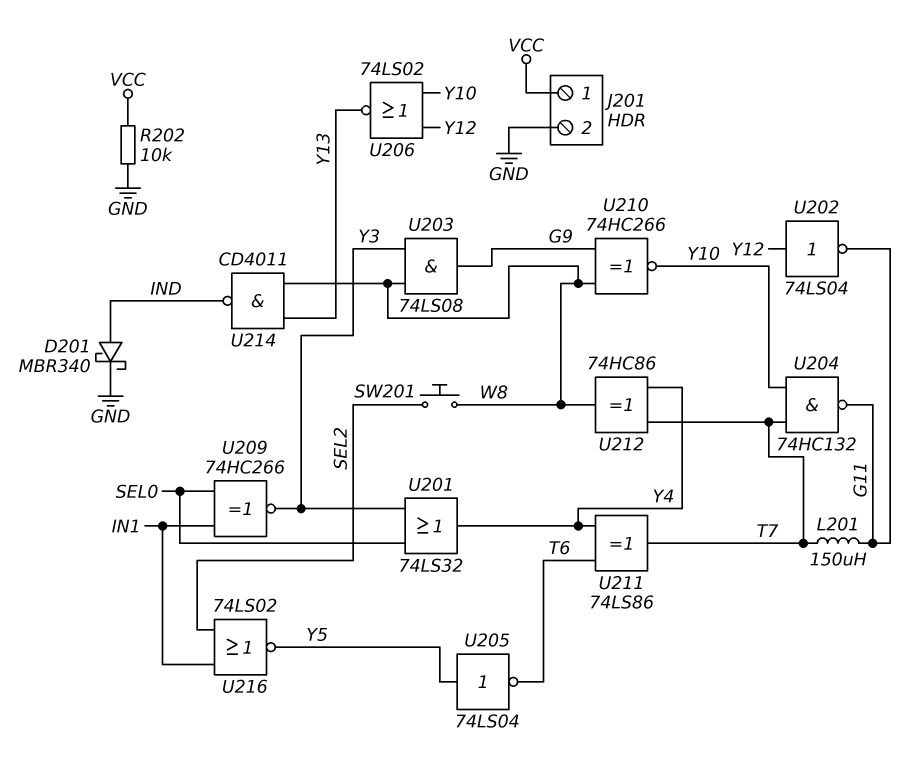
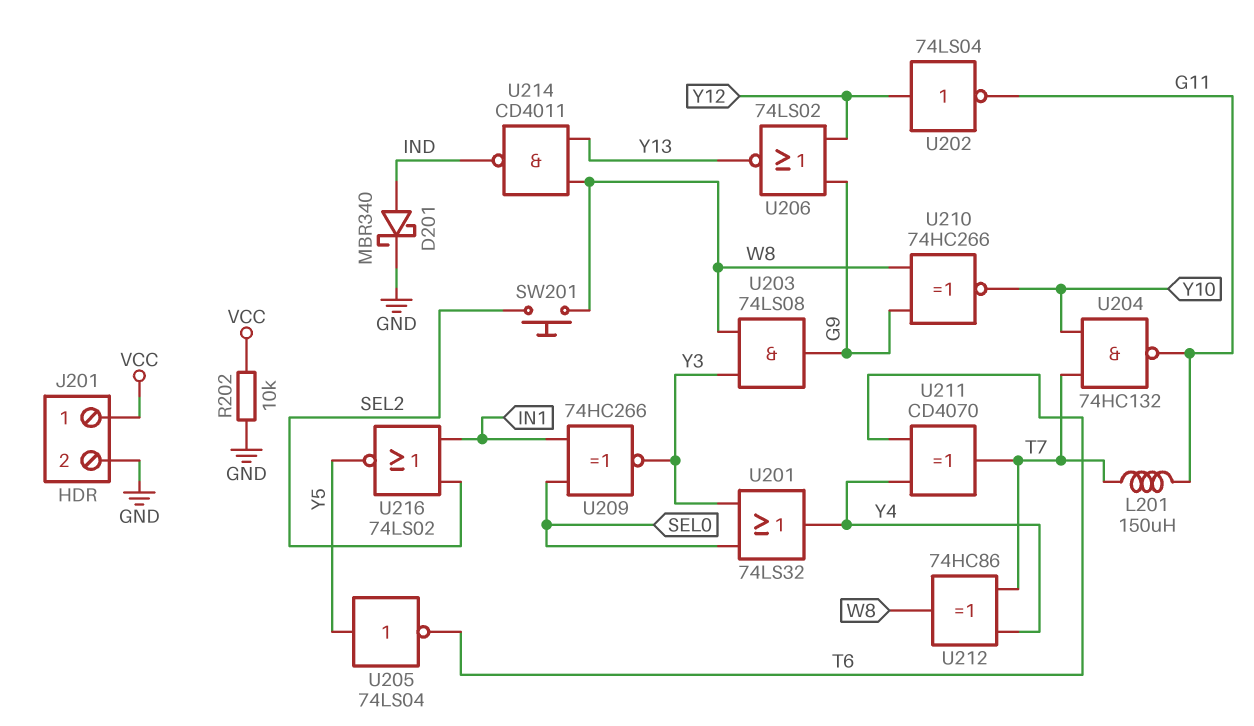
U206: NOR 74LS02 (in Y10, in Y12, out Y13) -> NOR 74LS02 (in G9, in Y12, out Y13)
U211: XOR 74LS86 (in T6, in Y4, out T7) -> XOR CD4070 (in T6, in Y4, out T7)

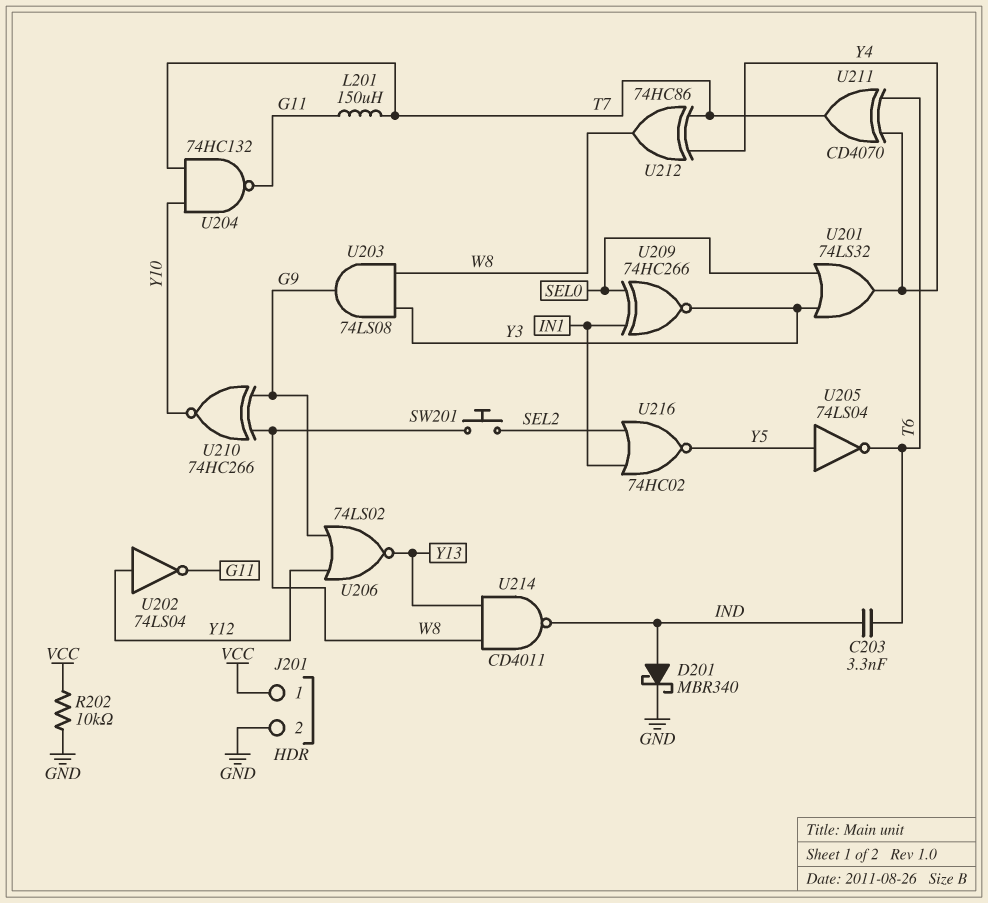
C203: none -> 3.3nF (IND, T6)
U216: NOR 74LS02 (in IN1, in SEL2, out Y5) -> NOR 74HC02 (in IN1, in SEL2, out Y5)

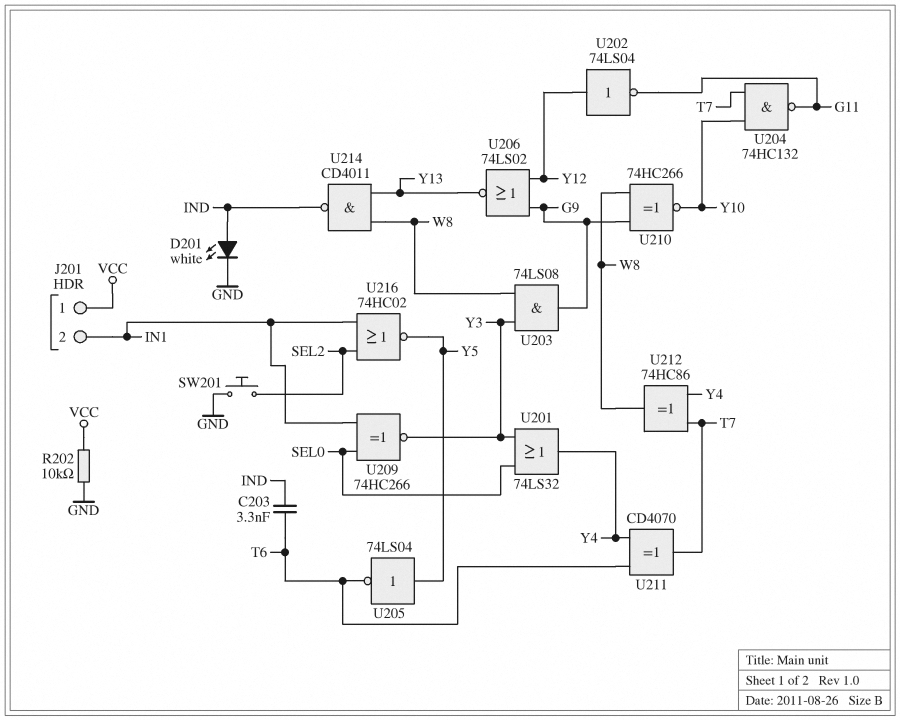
D201: schottky MBR340 (A IND, K GND) -> LED white (A IND, K GND)
J201 pin 2: GND -> IN1
L201: 150uH (G11, T7) -> none
SW201: button (SEL2, W8) -> button (GND, SEL2)

